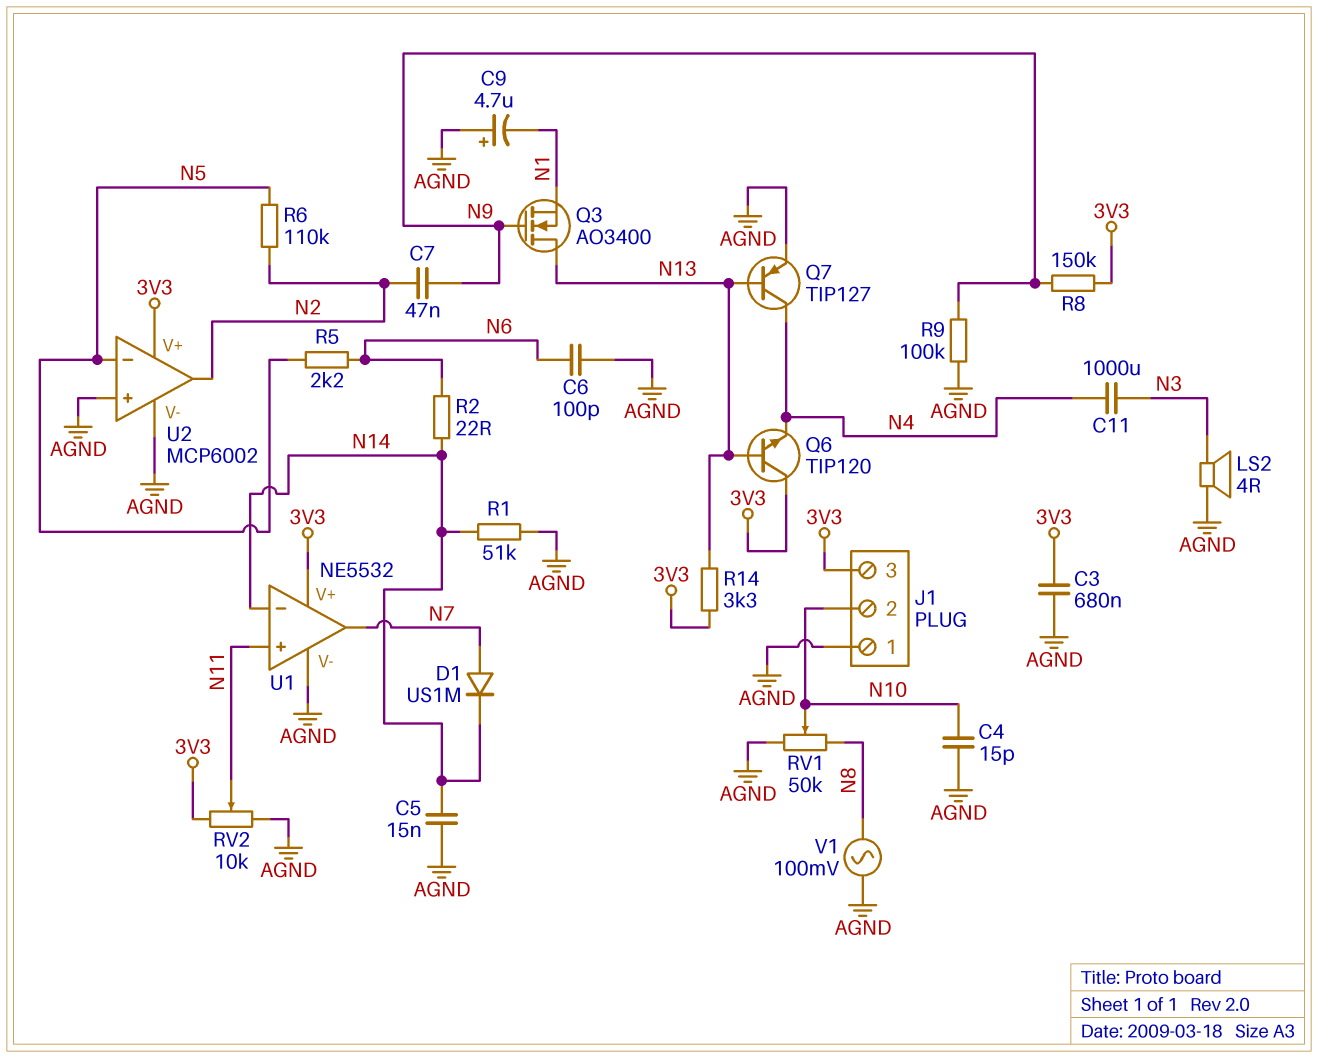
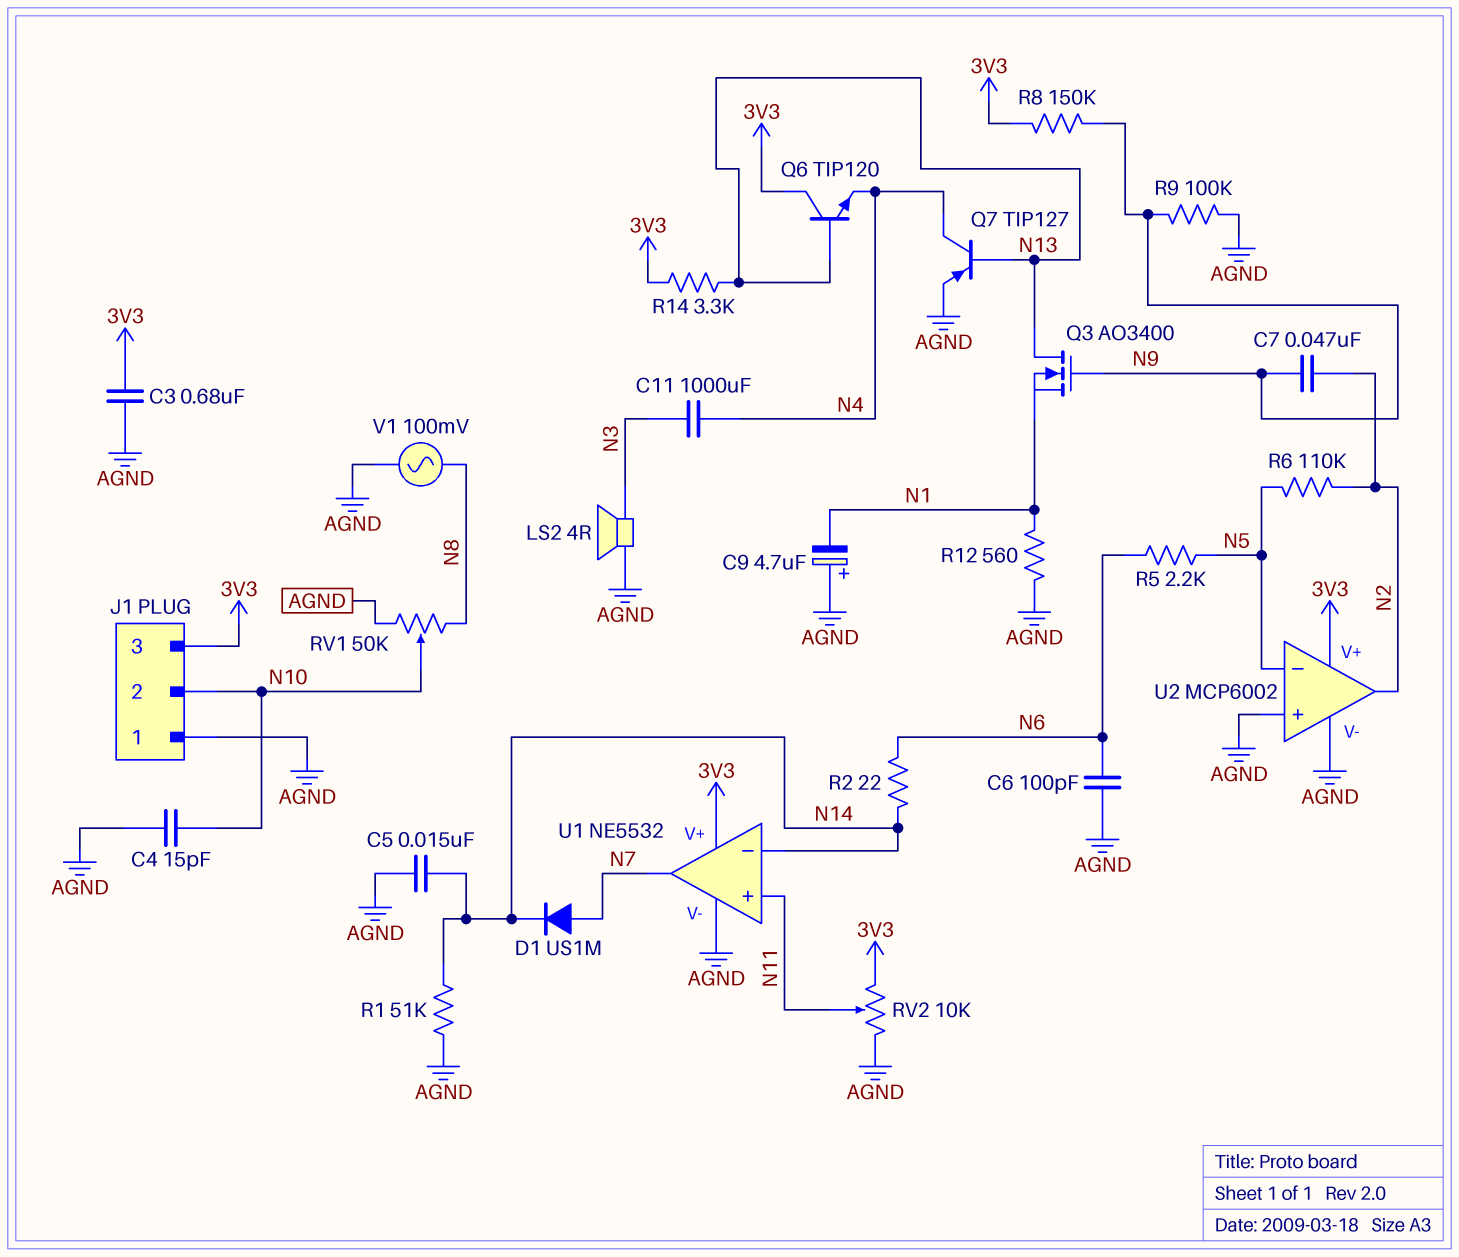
R12: none -> 560 (AGND, N1)

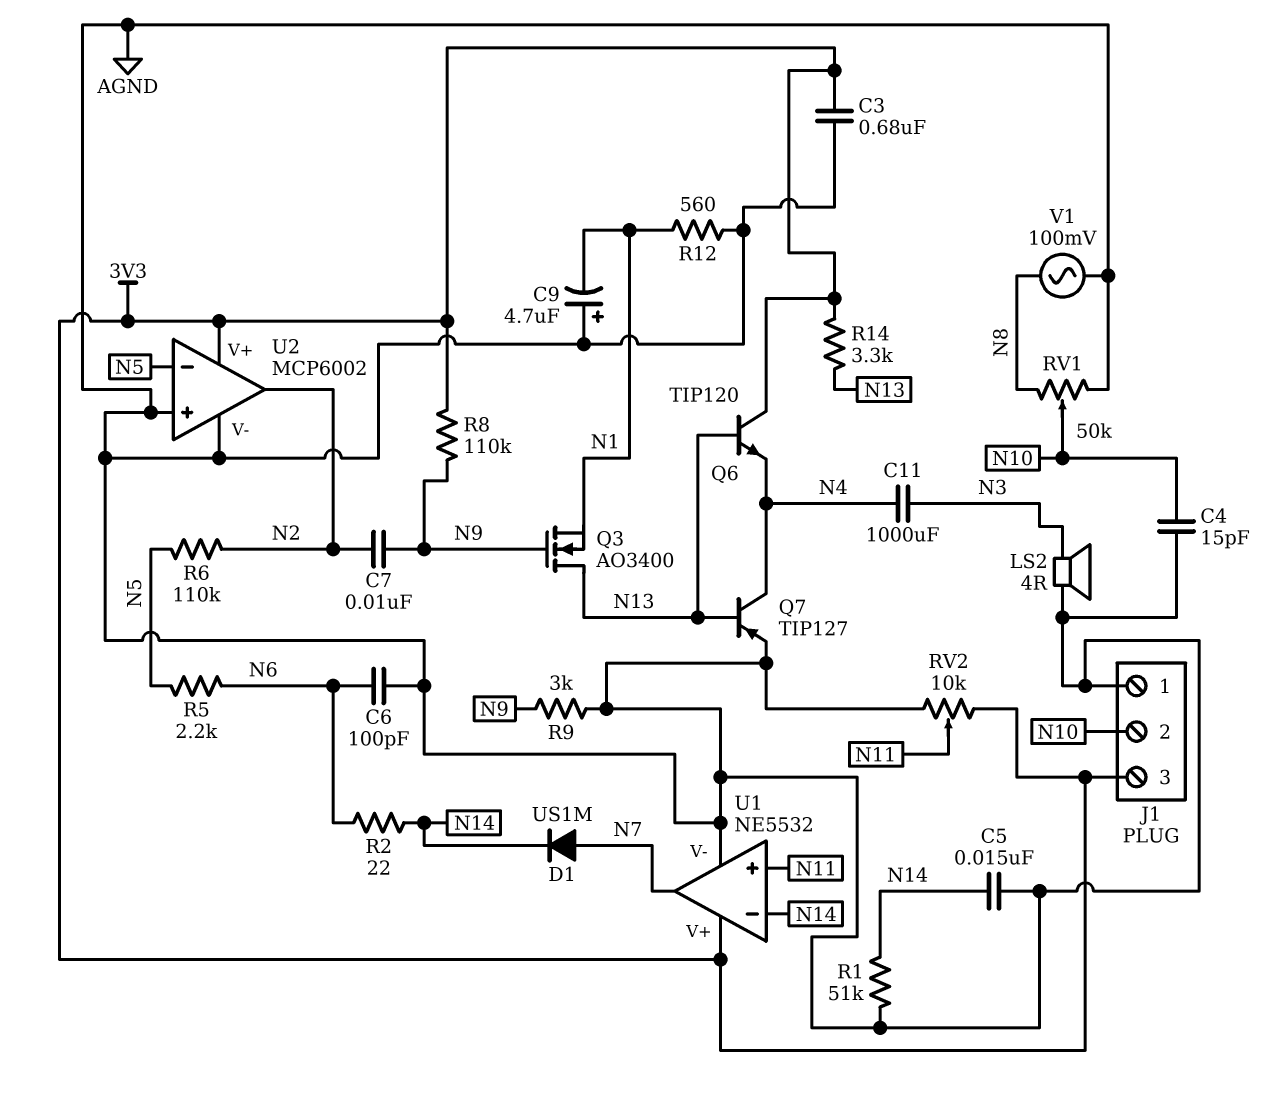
C7: 47nF (N2, N9) -> 10nF (N2, N9)
R8: 150k (3V3, N9) -> 110k (3V3, N9)
R9: 100k (AGND, N9) -> 3k (AGND, N9)

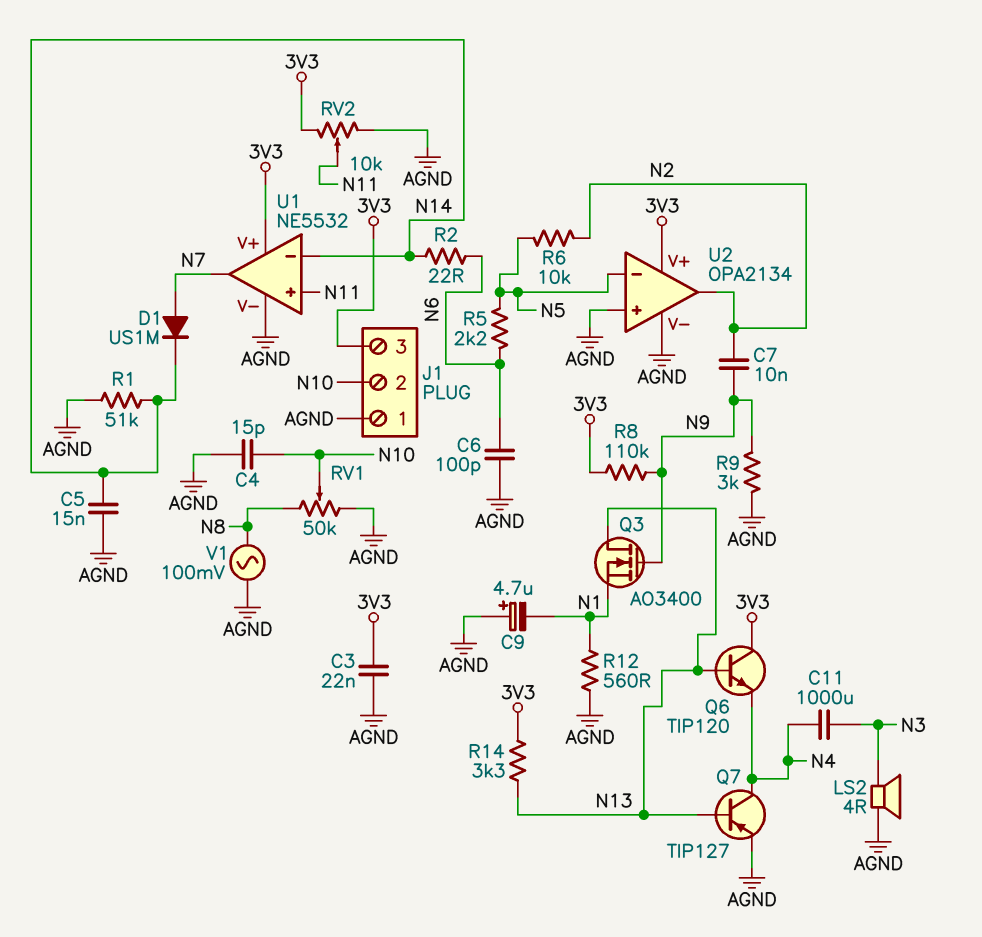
C3: 680nF (3V3, AGND) -> 22nF (3V3, AGND)
R6: 110k (N2, N5) -> 10k (N2, N5)
U2: MCP6002 -> OPA2134

